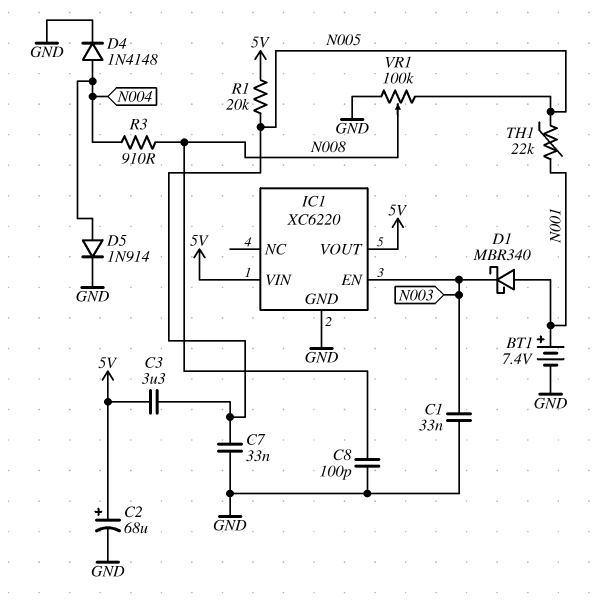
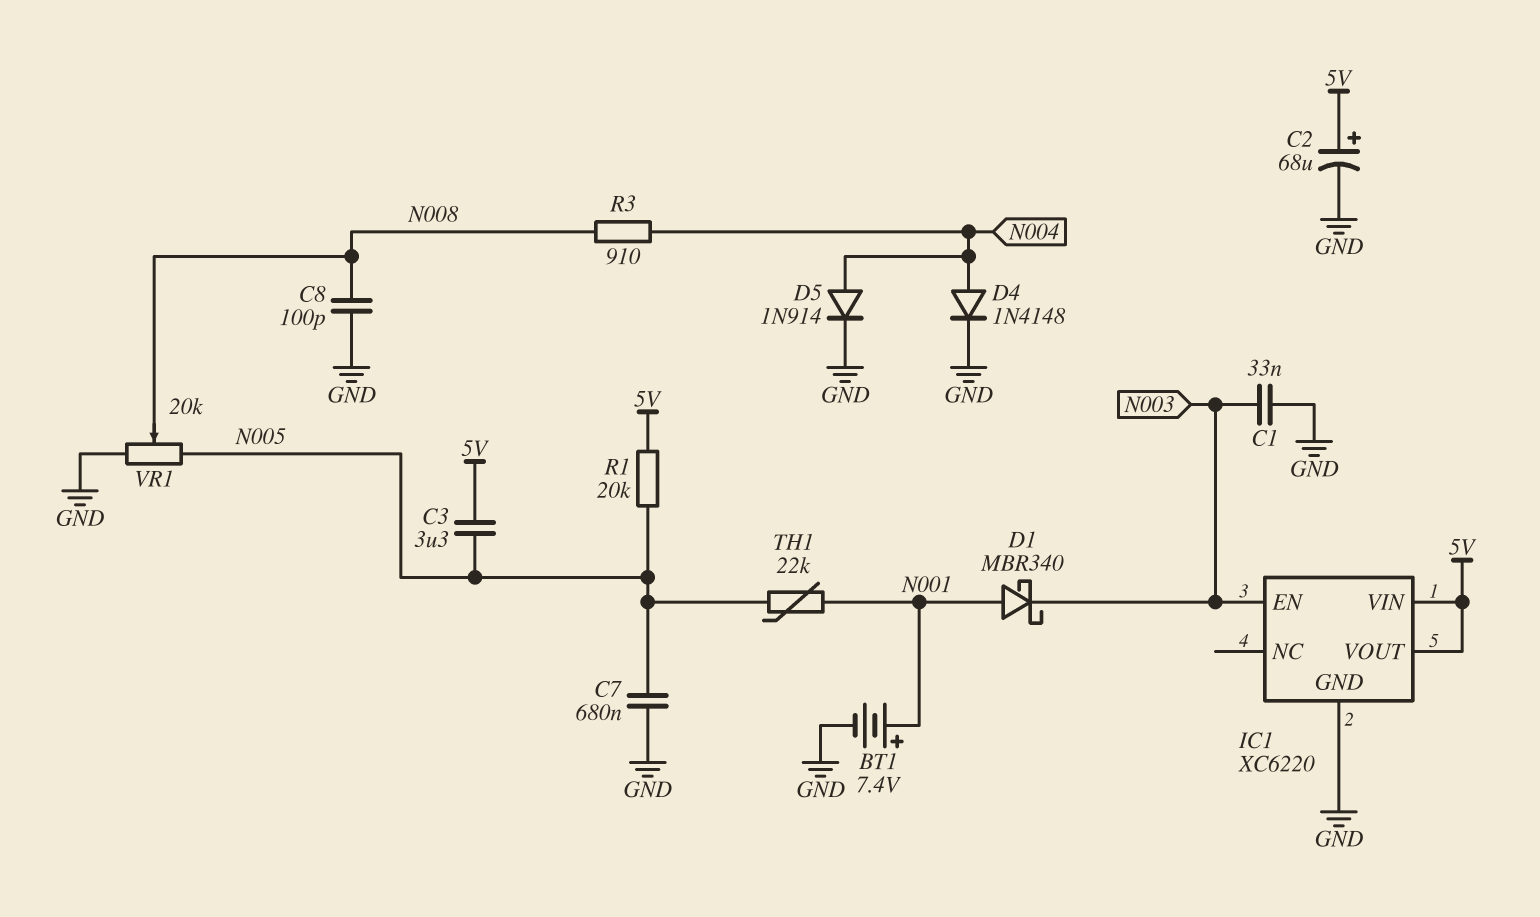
C7: 33nF (GND, N005) -> 680nF (GND, N005)
VR1: 100k (GND, N005, wiper N008) -> 20k (GND, N005, wiper N008)

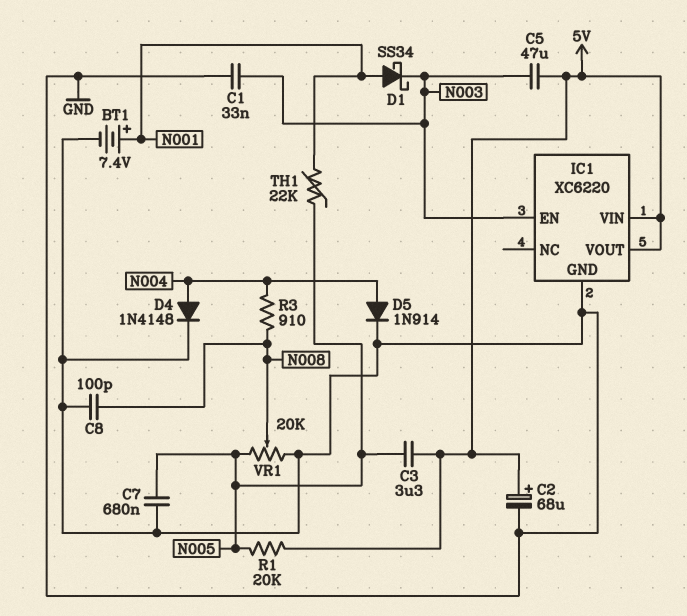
C5: none -> 47uF (5V, N003)
D1: schottky MBR340 (A N001, K N003) -> schottky SS34 (A N001, K N003)

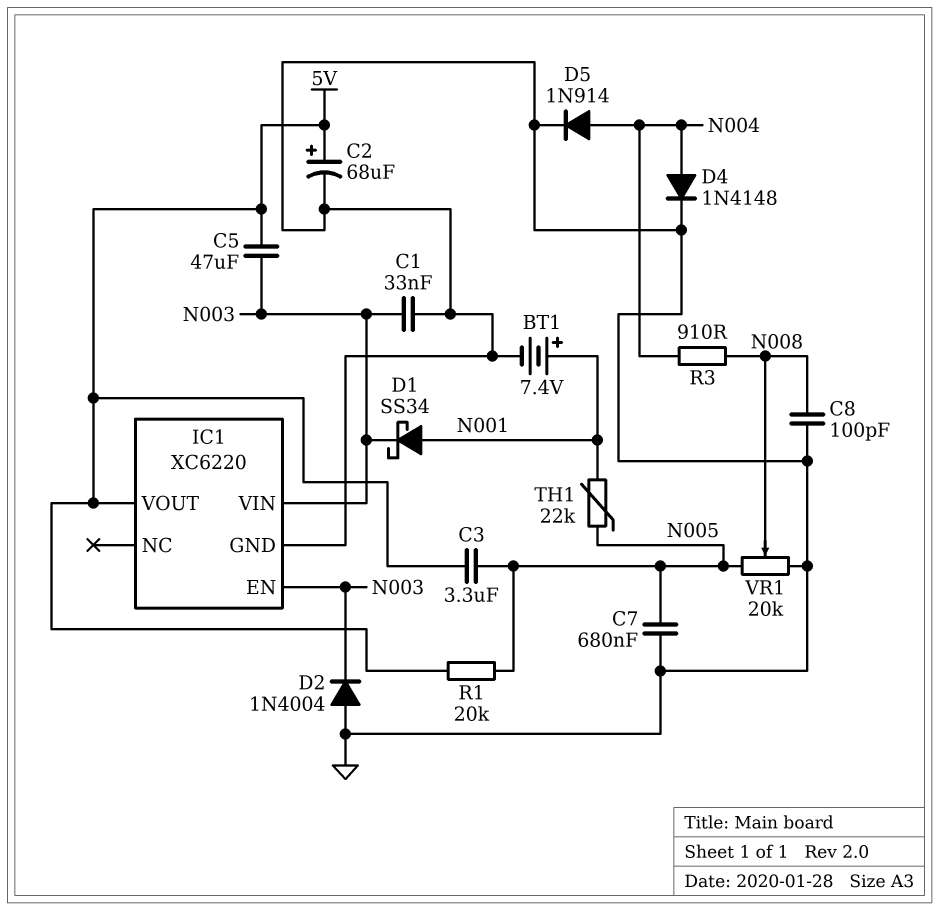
D2: none -> diode 1N4004 (A GND, K N003)
IC1 pin VIN: 5V -> N003

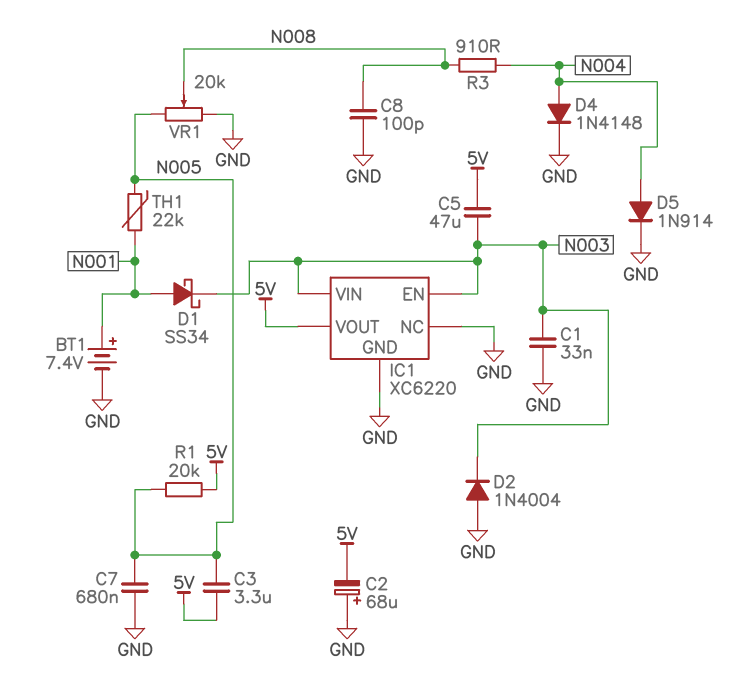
C2: 68uF (plus 5V, minus GND) -> 68uF (plus GND, minus 5V)
IC1 pin NC: none -> GND

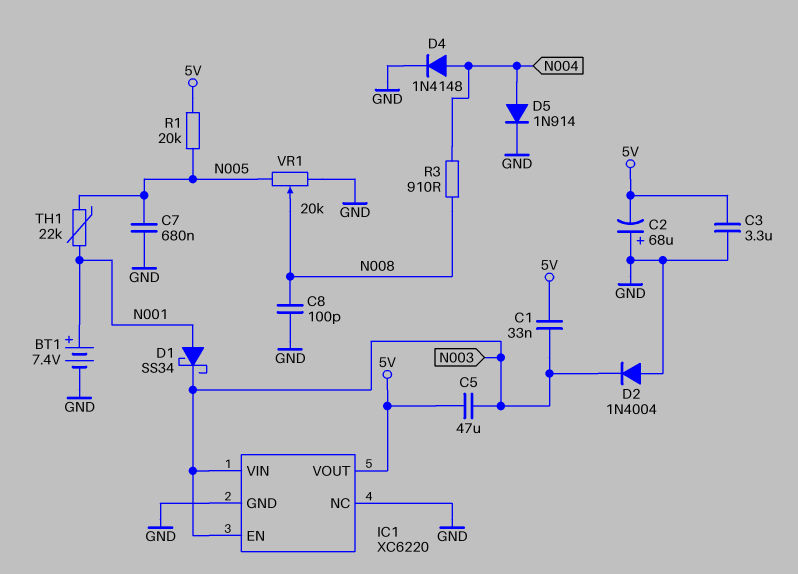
C1: 33nF (GND, N003) -> 33nF (5V, N003)
C3: 3.3uF (5V, N005) -> 3.3uF (5V, GND)

